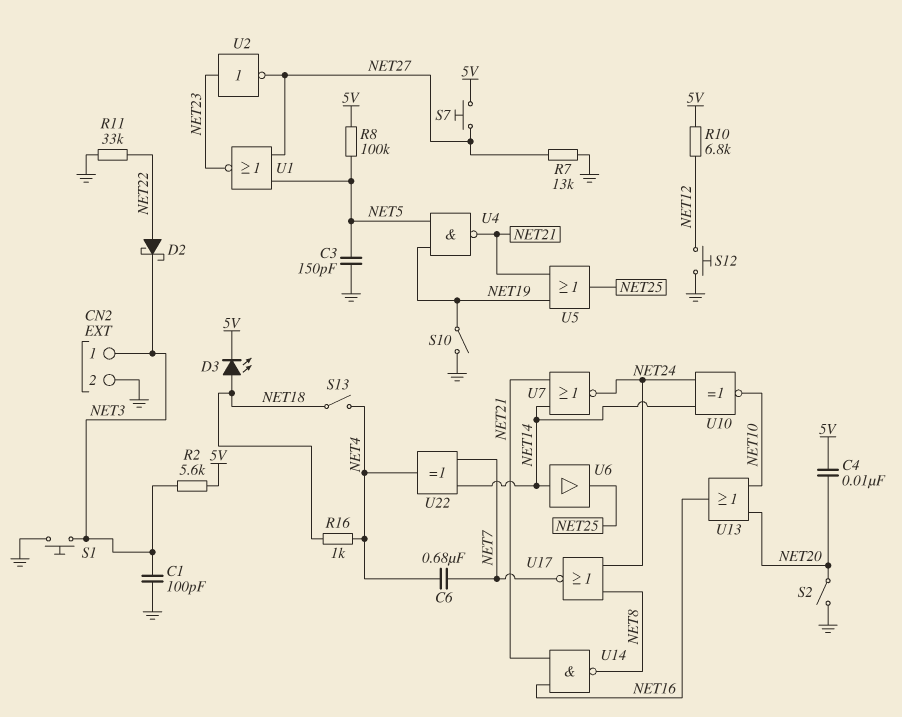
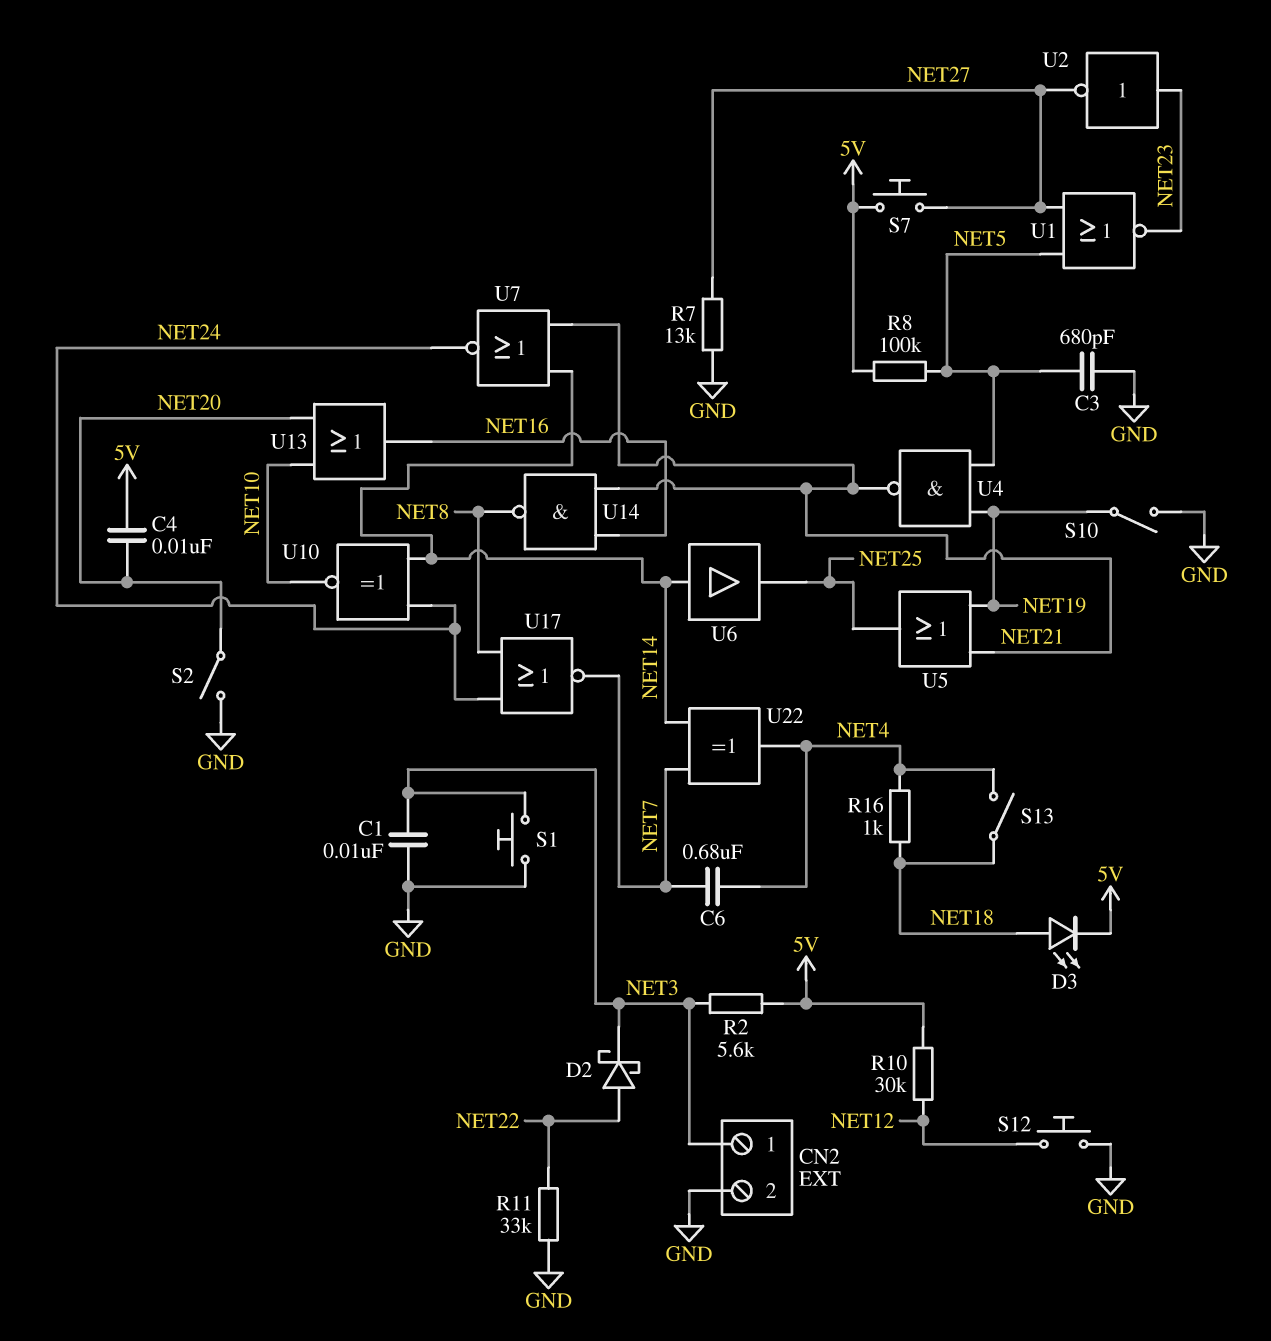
C1: 100pF (GND, NET3) -> 10nF (GND, NET3)
C3: 150pF (GND, NET5) -> 680pF (GND, NET5)
R10: 6.8k (5V, NET12) -> 30k (5V, NET12)

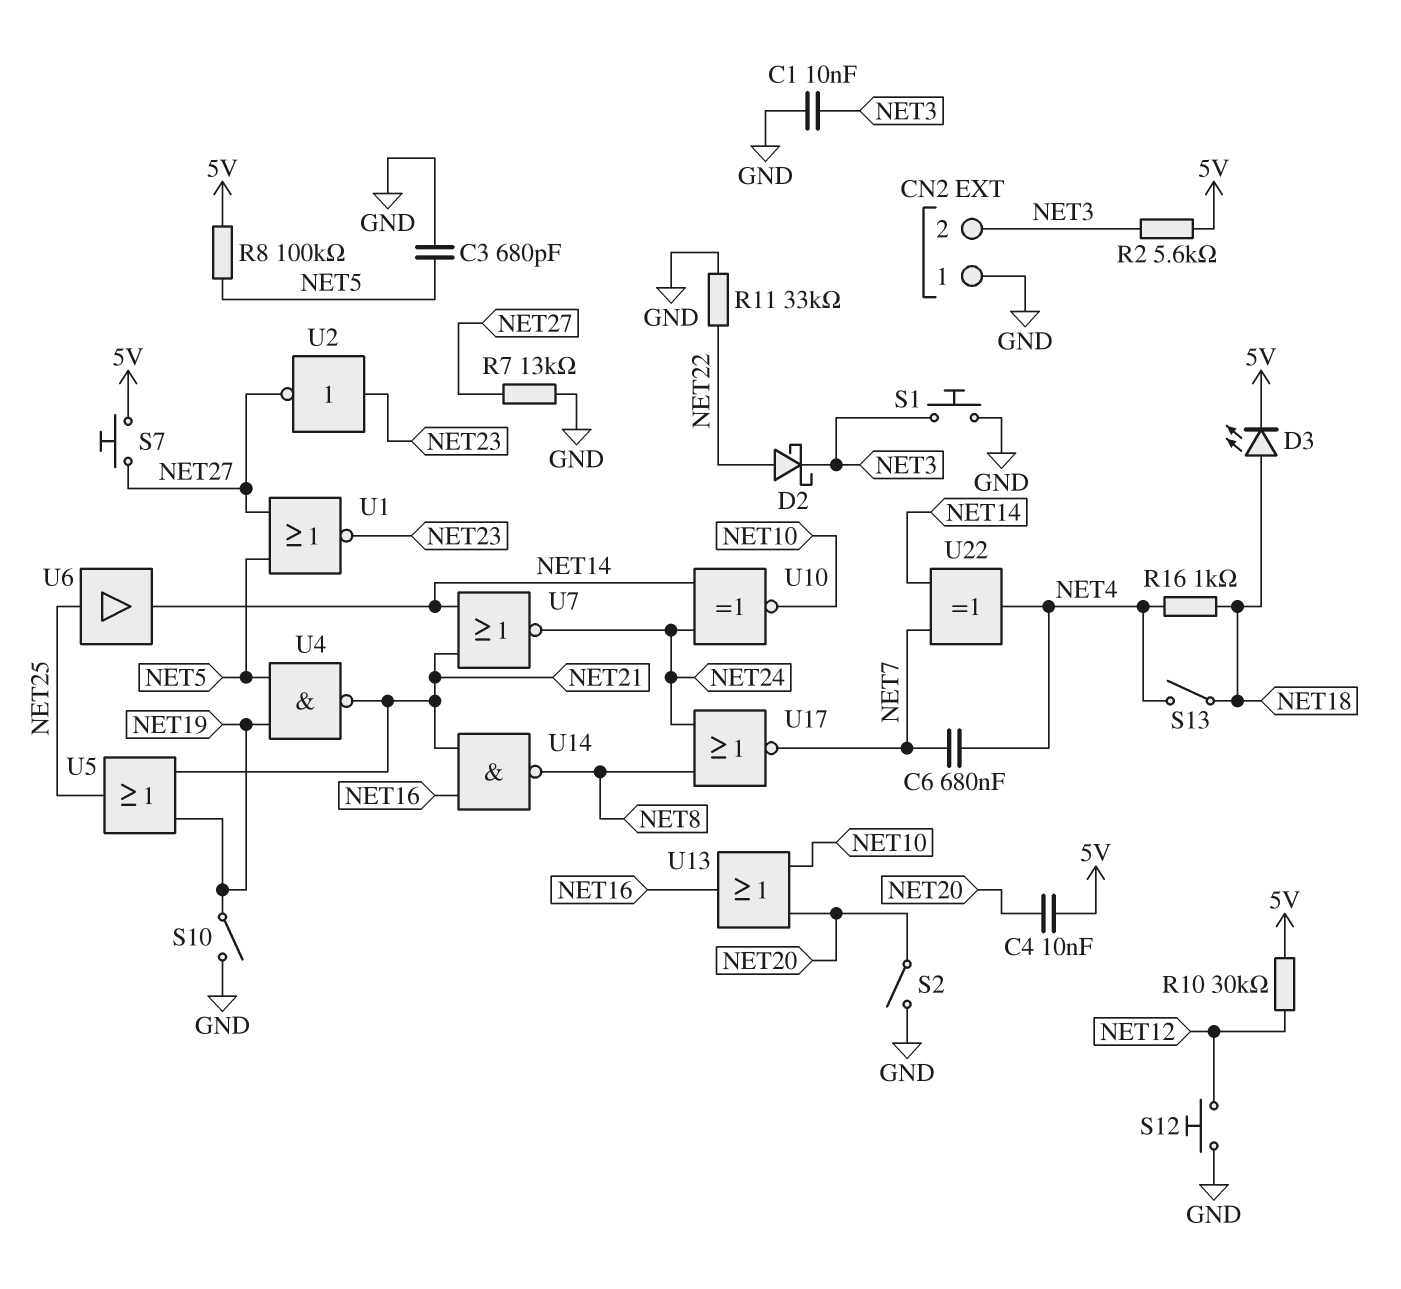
CN2 pin 1: NET3 -> GND
CN2 pin 2: GND -> NET3
U6: buffer (in NET14, out NET25) -> buffer (in NET25, out NET14)

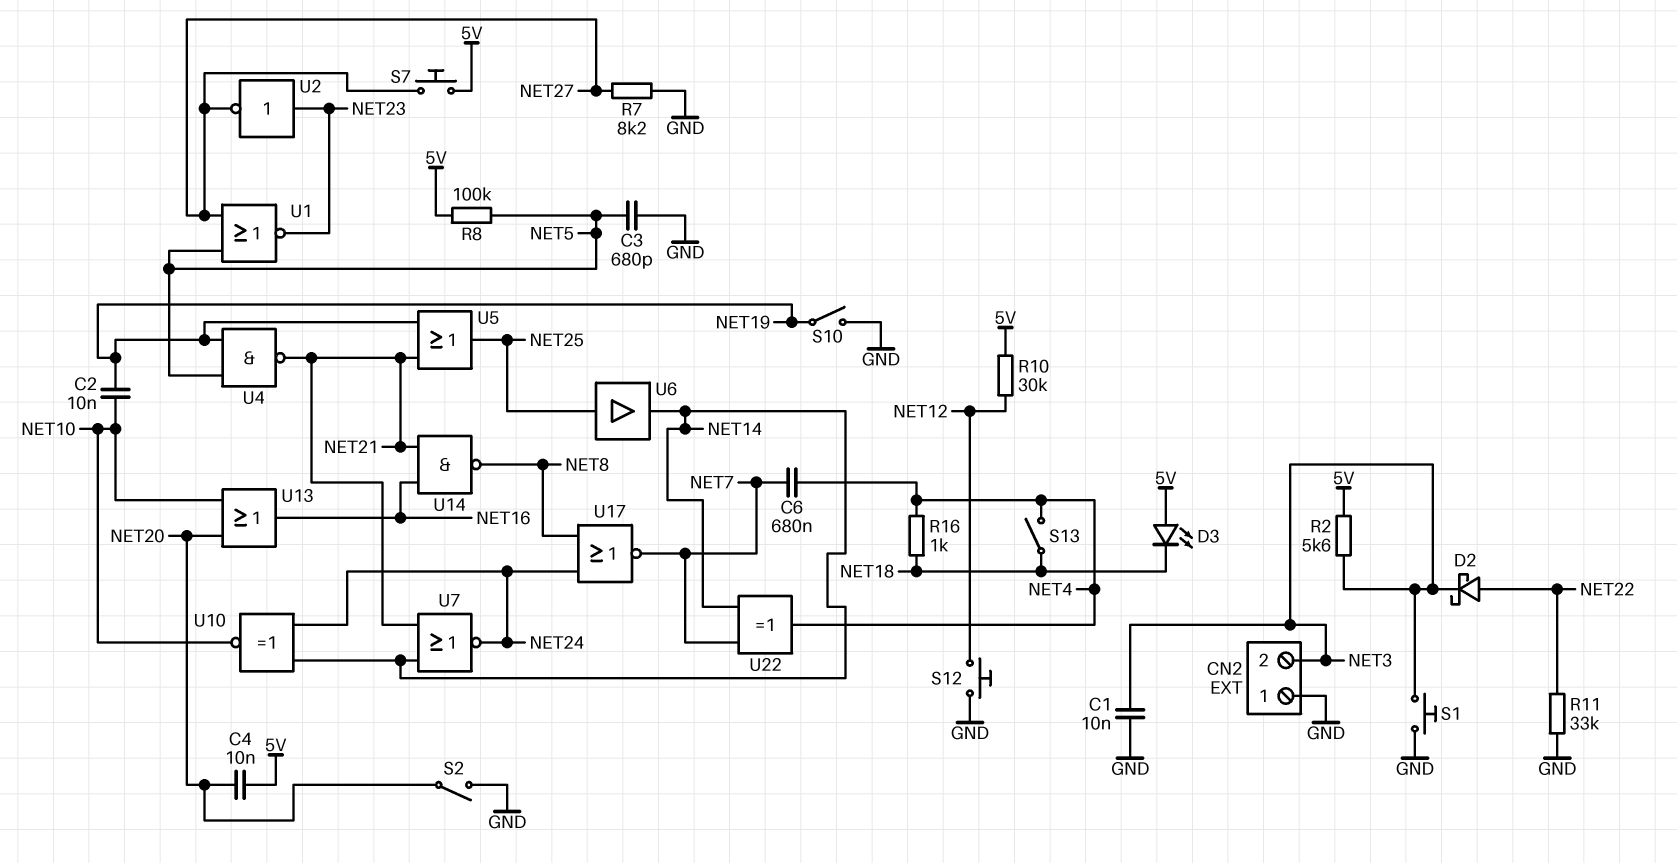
C2: none -> 10nF (NET10, NET19)
D3: LED (A NET18, K 5V) -> LED (A 5V, K NET18)
R7: 13k (GND, NET27) -> 8.2k (GND, NET27)

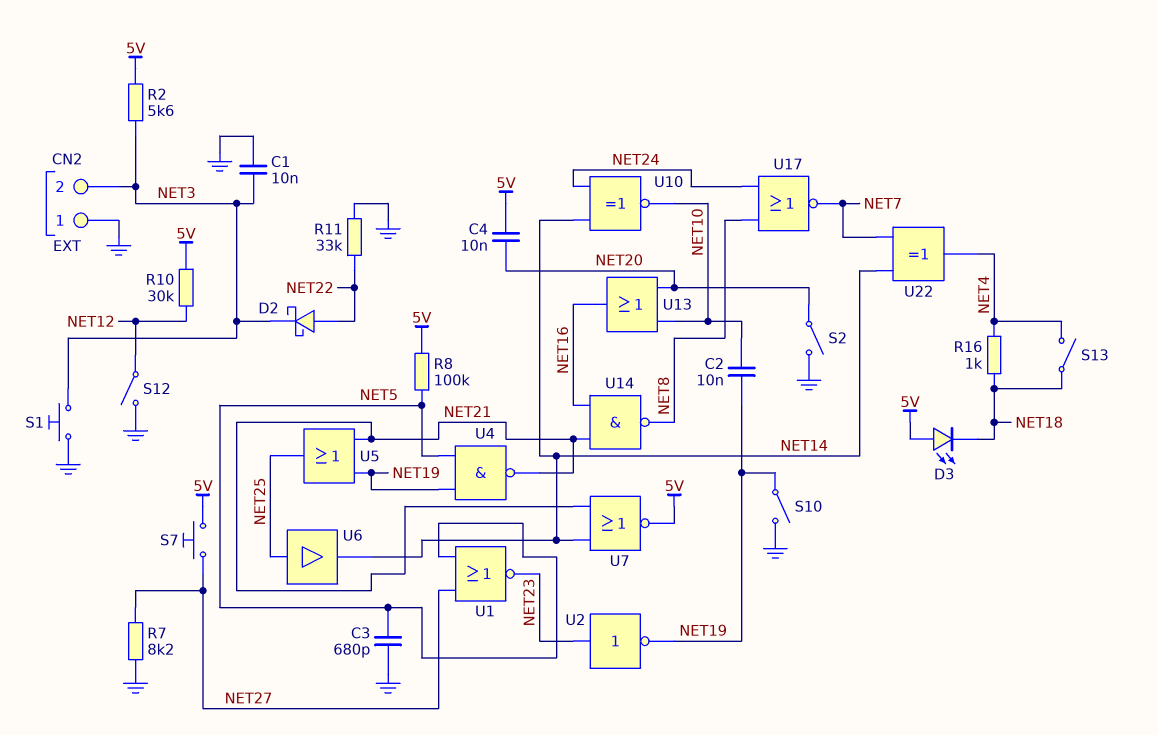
C6: 680nF (NET4, NET7) -> none
S12: button (GND, NET12) -> switch (GND, NET12)
U2: NOT (in NET23, out NET27) -> NOT (in NET23, out NET19)
U7: NOR (in NET14, in NET21, out NET24) -> NOR (in NET14, in NET21, out 5V)

